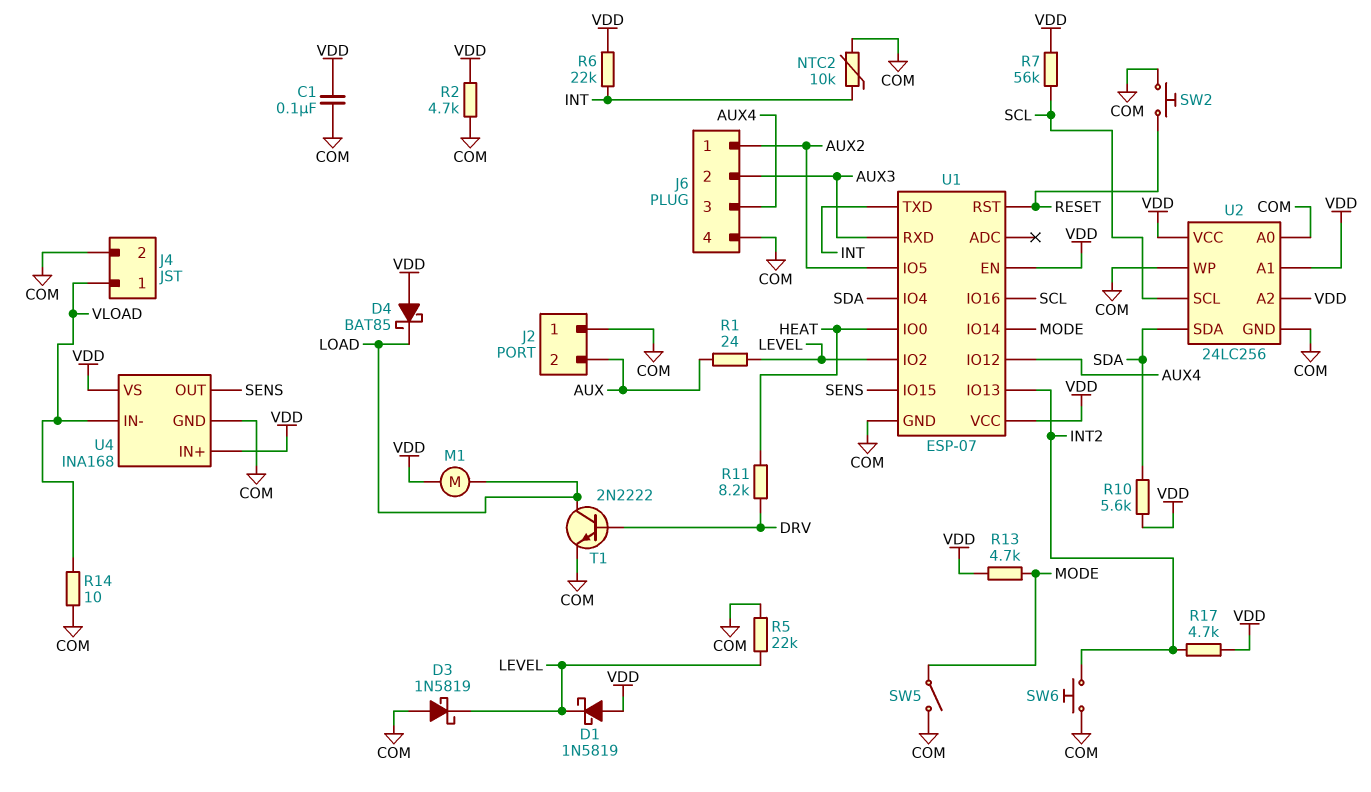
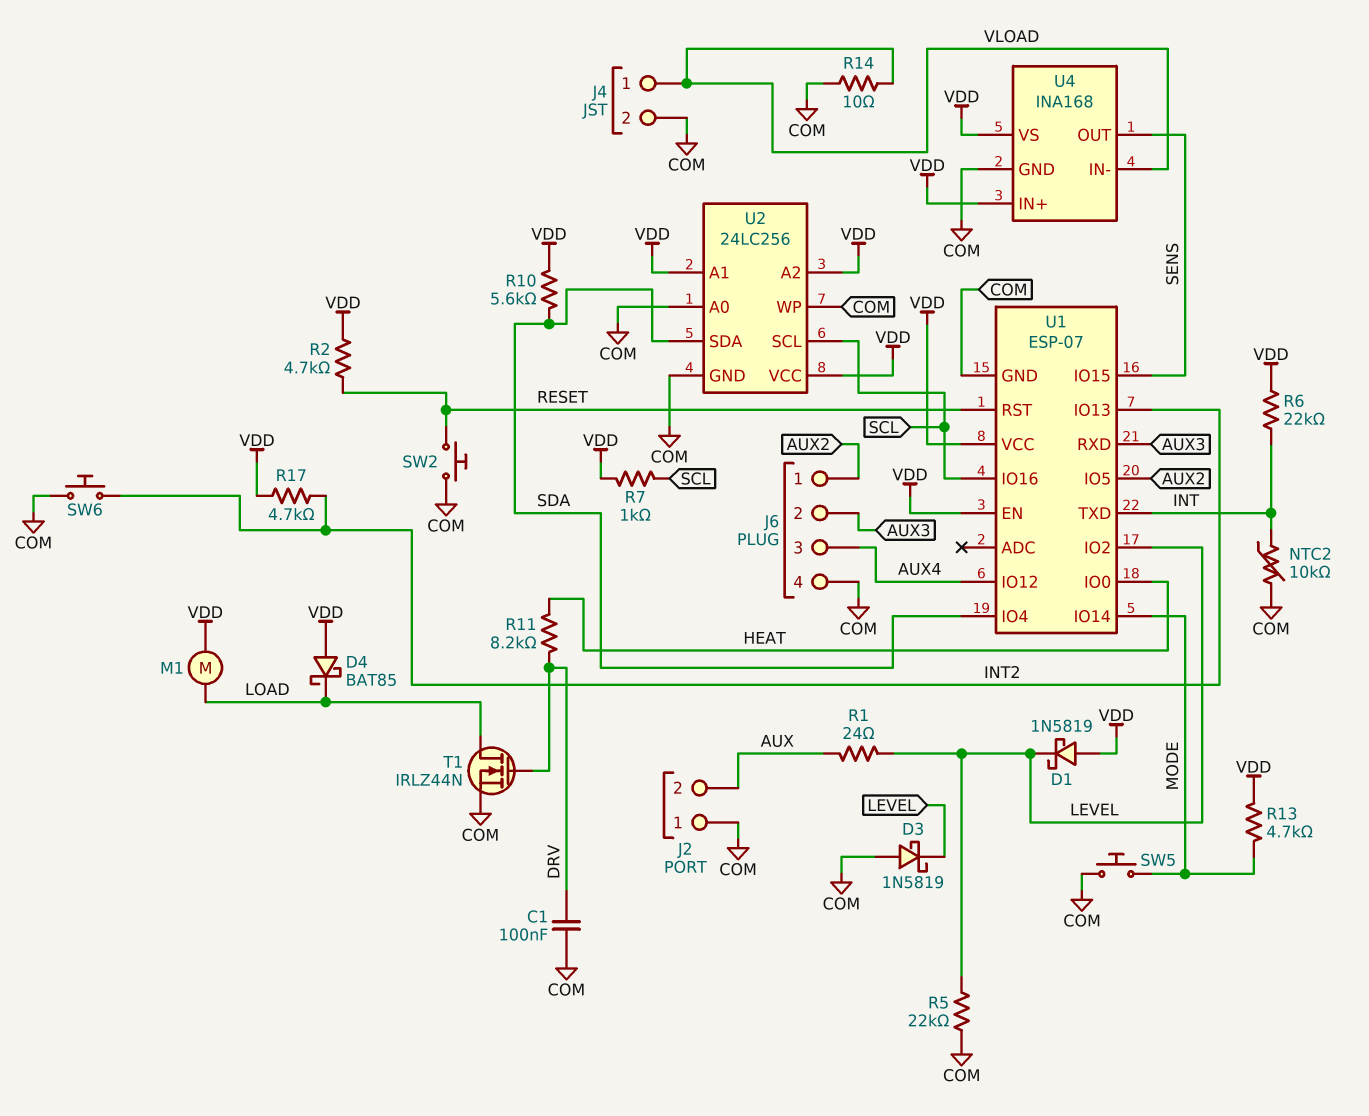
C1: 100nF (COM, VDD) -> 100nF (COM, DRV)
R2: 4.7k (COM, VDD) -> 4.7k (RESET, VDD)
R7: 56k (SCL, VDD) -> 1k (SCL, VDD)
SW5: switch (COM, MODE) -> button (COM, MODE)
T1: NPN 2N2222 (B DRV, C LOAD, E COM) -> NMOS IRLZ44N (G DRV, D LOAD, S COM)

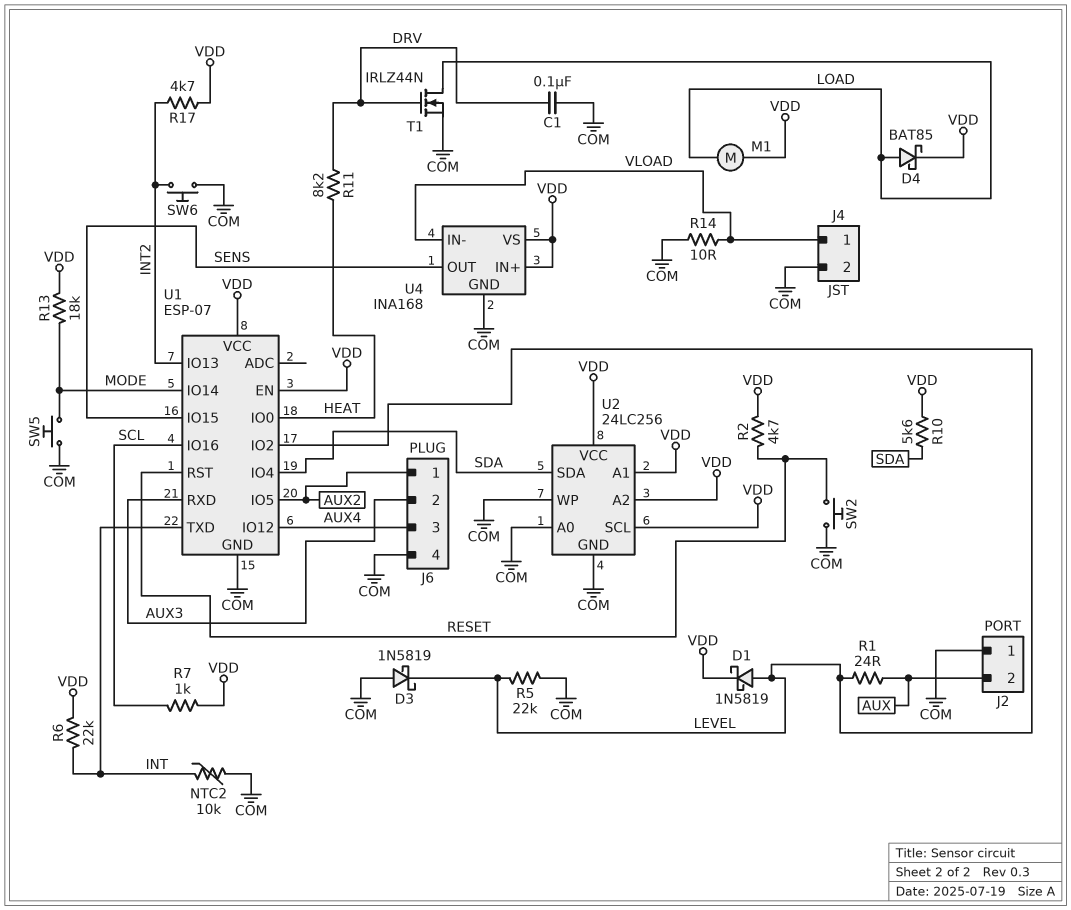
D1: schottky 1N5819 (A VDD, K LEVEL) -> schottky 1N5819 (A LEVEL, K VDD)
D4: schottky BAT85 (A VDD, K LOAD) -> schottky BAT85 (A LOAD, K VDD)
R13: 4.7k (MODE, VDD) -> 18k (MODE, VDD)
U2 pin SCL: SCL -> VDD

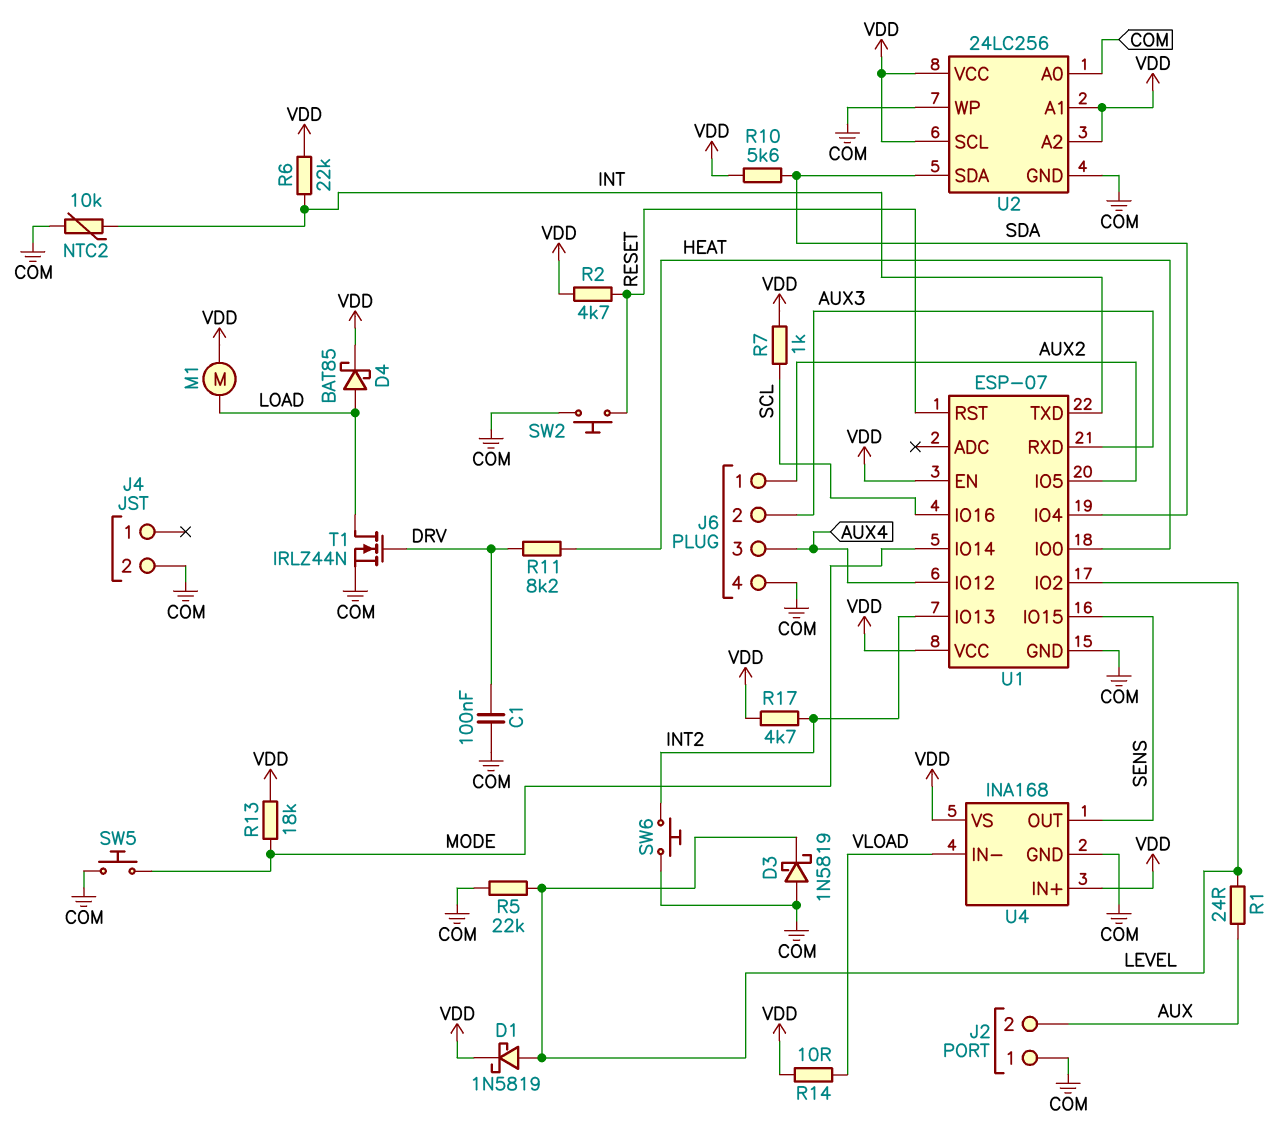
J4 pin 1: VLOAD -> none
R14: 10 (COM, VLOAD) -> 10 (VDD, VLOAD)

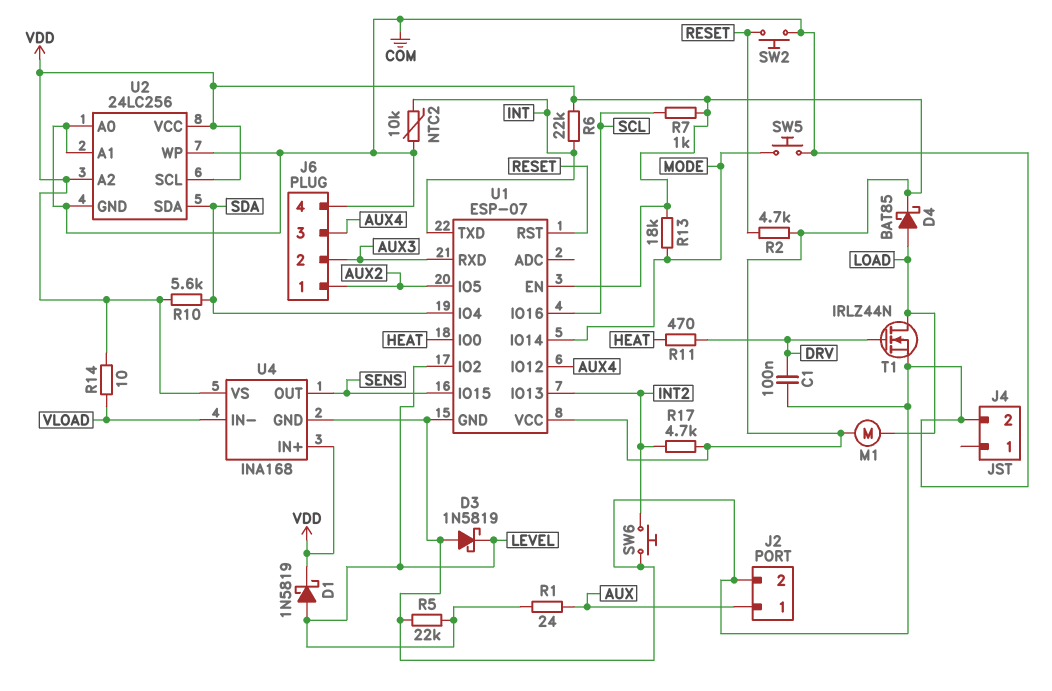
J2 pin 1: COM -> AUX
J2 pin 2: AUX -> COM
R11: 8.2k (DRV, HEAT) -> 470 (DRV, HEAT)
U2 pin A1: VDD -> COM

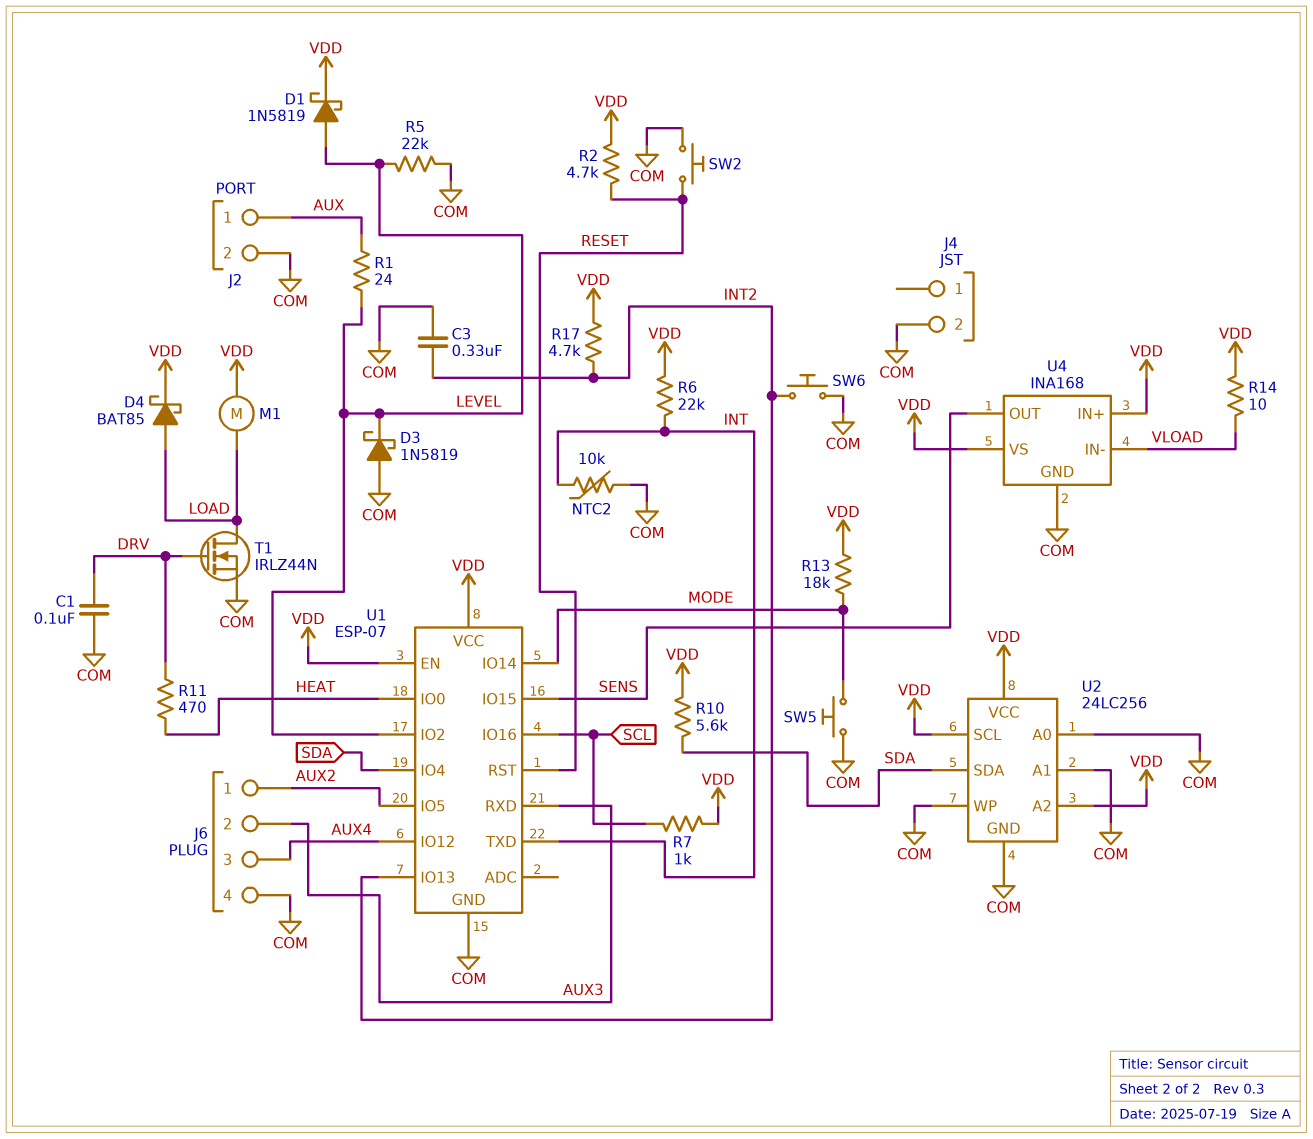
C3: none -> 330nF (COM, INT2)

